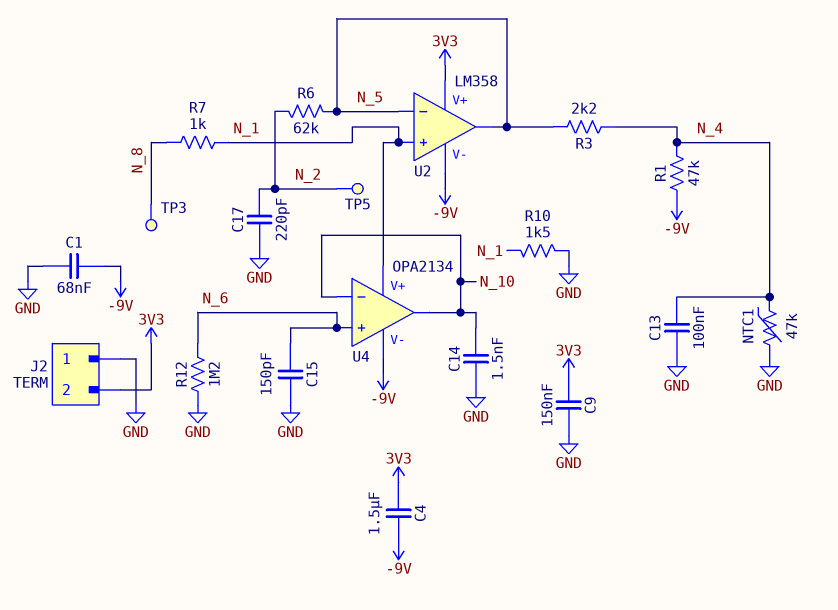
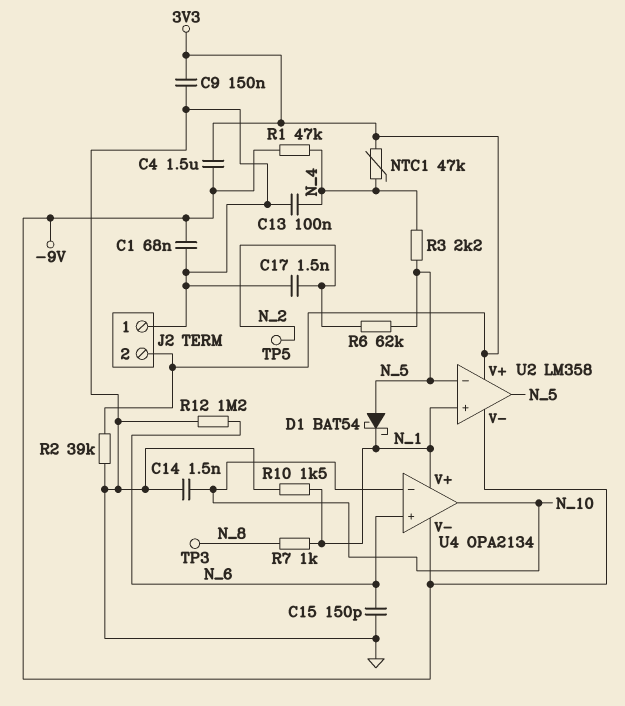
C17: 220pF (GND, N_2) -> 1.5nF (GND, N_2)
D1: none -> schottky BAT54 (A N_5, K N_1)
NTC1: 47k (GND, N_4) -> 47k (3V3, N_4)
R2: none -> 39k (3V3, GND)

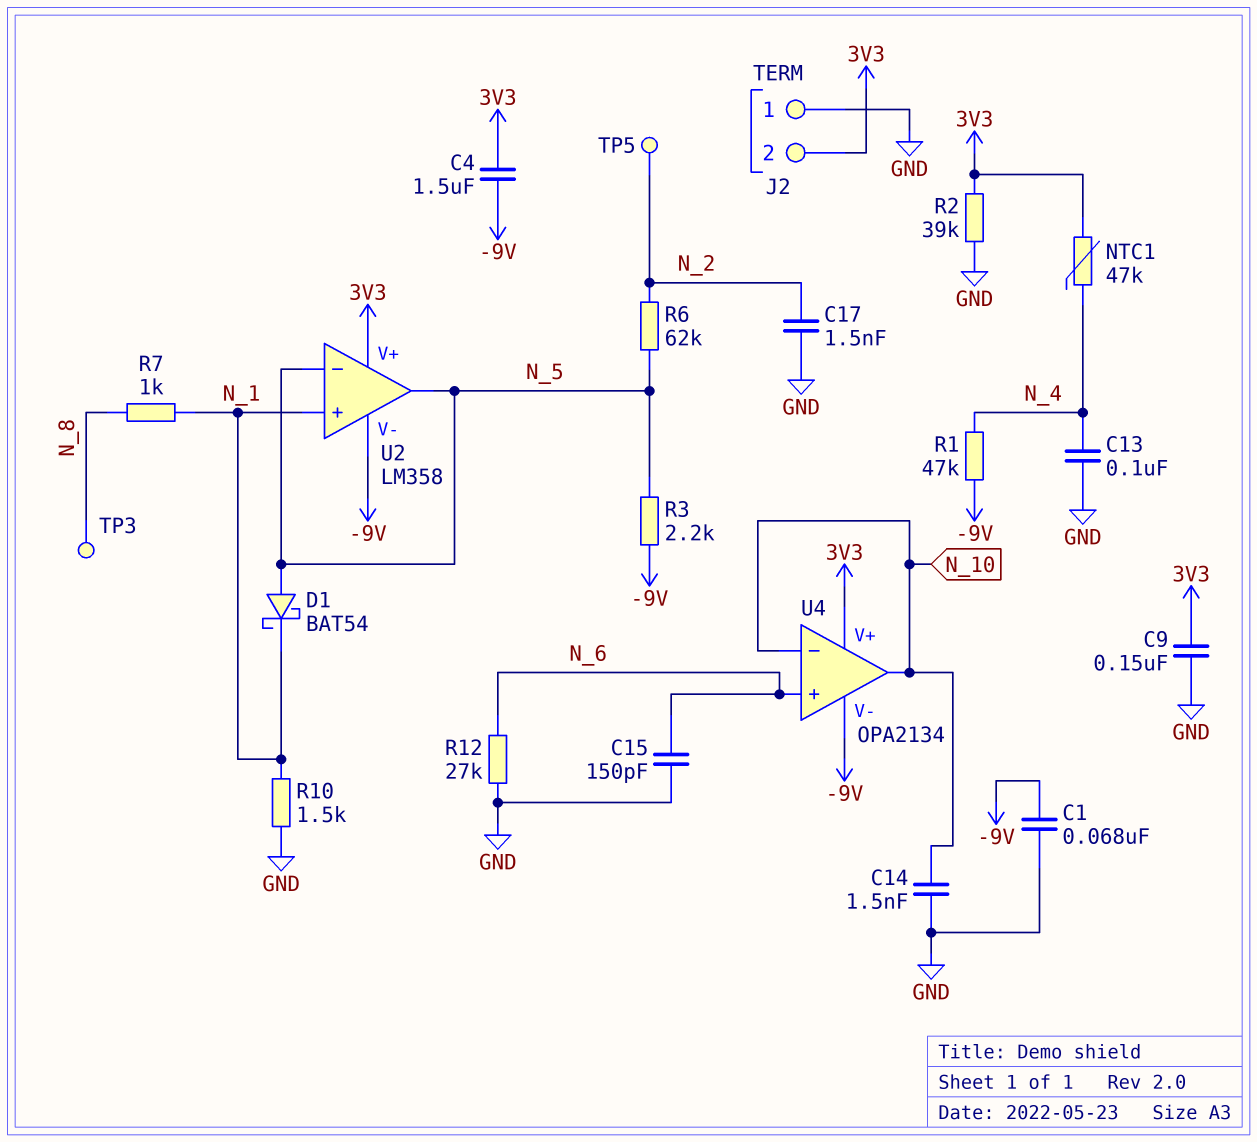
R3: 2.2k (N_4, N_5) -> 2.2k (-9V, N_5)
R12: 1.2M (GND, N_6) -> 27k (GND, N_6)
U4 pin V+: N_1 -> 3V3

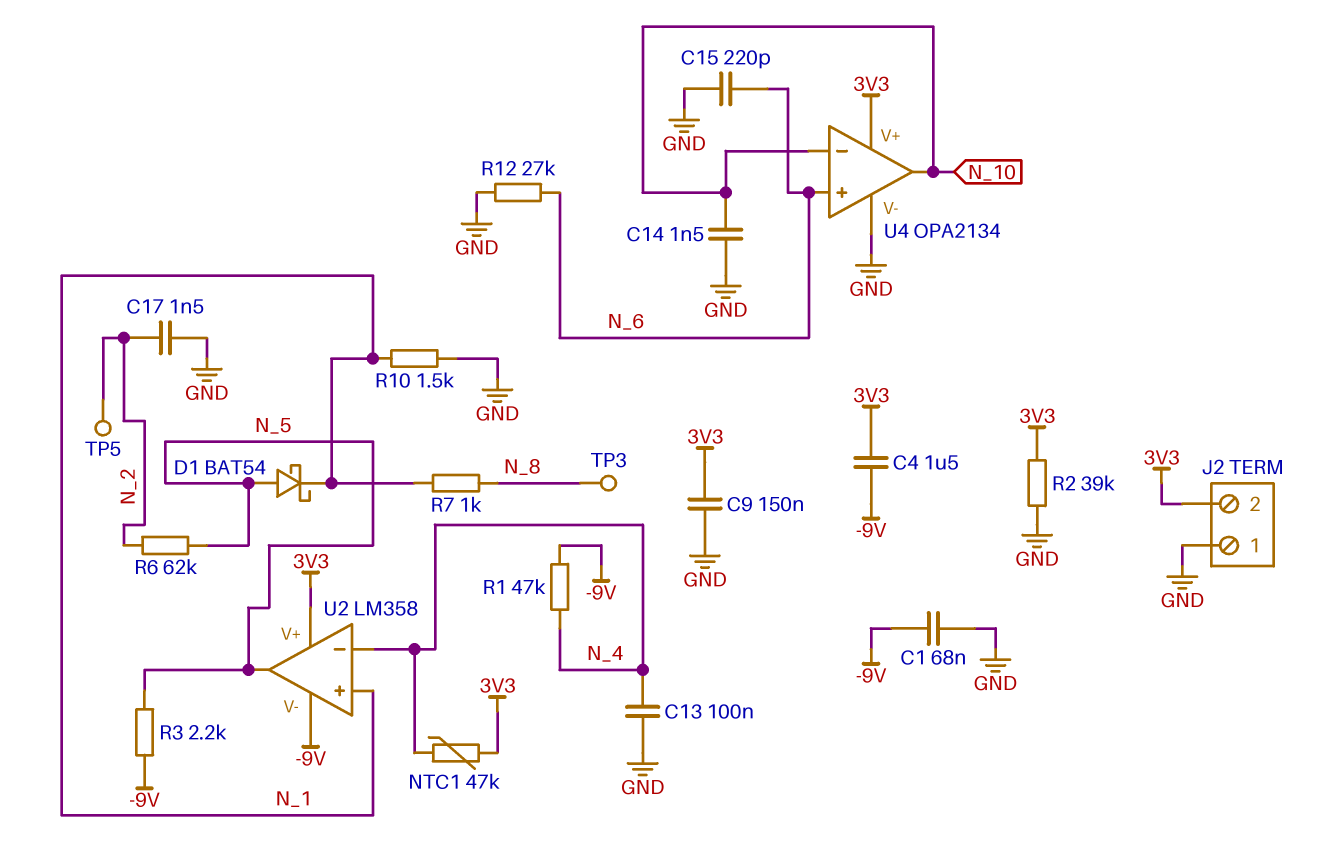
C15: 150pF (GND, N_6) -> 220pF (GND, N_6)
U2 pin in-: N_5 -> N_4
U4 pin V-: -9V -> GND

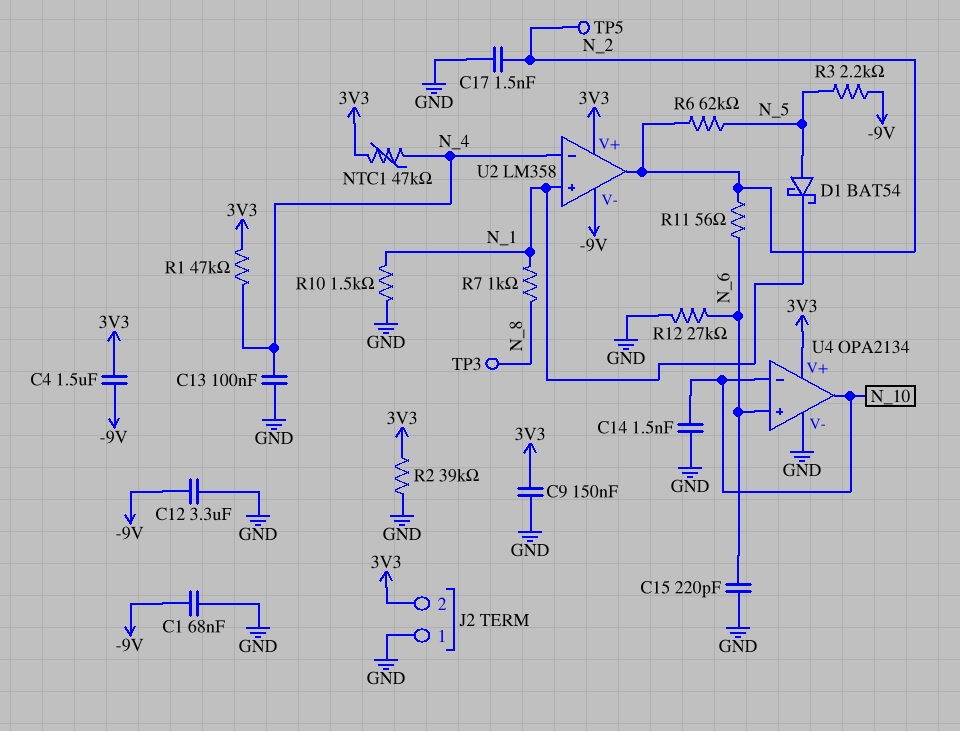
C12: none -> 3.3uF (-9V, GND)
R1: 47k (-9V, N_4) -> 47k (3V3, N_4)
R11: none -> 56 (N_2, N_6)
U2 pin out: N_5 -> N_2

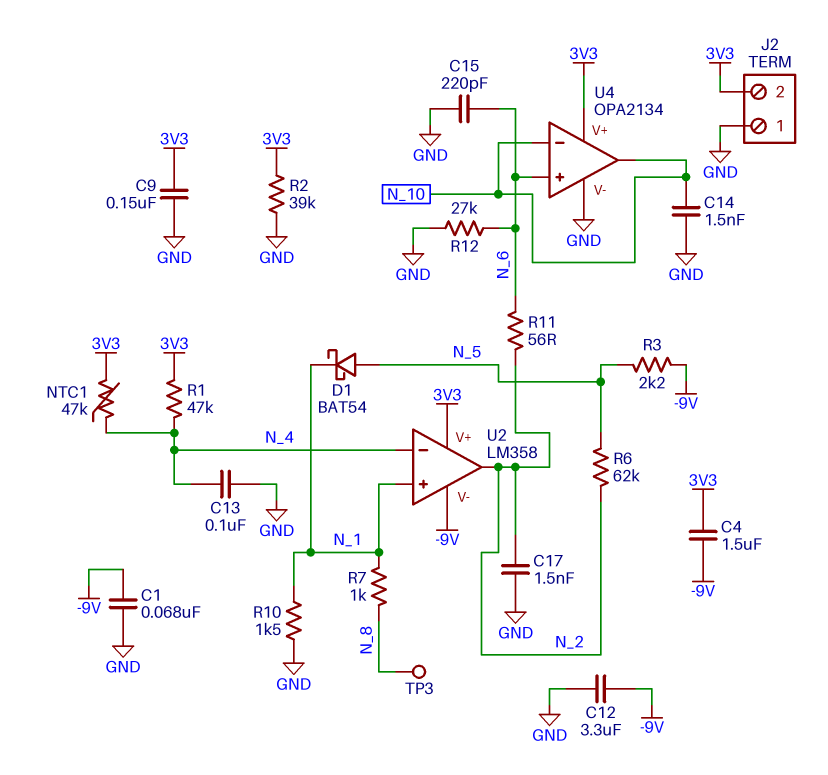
TP5: test point (N_2) -> none

